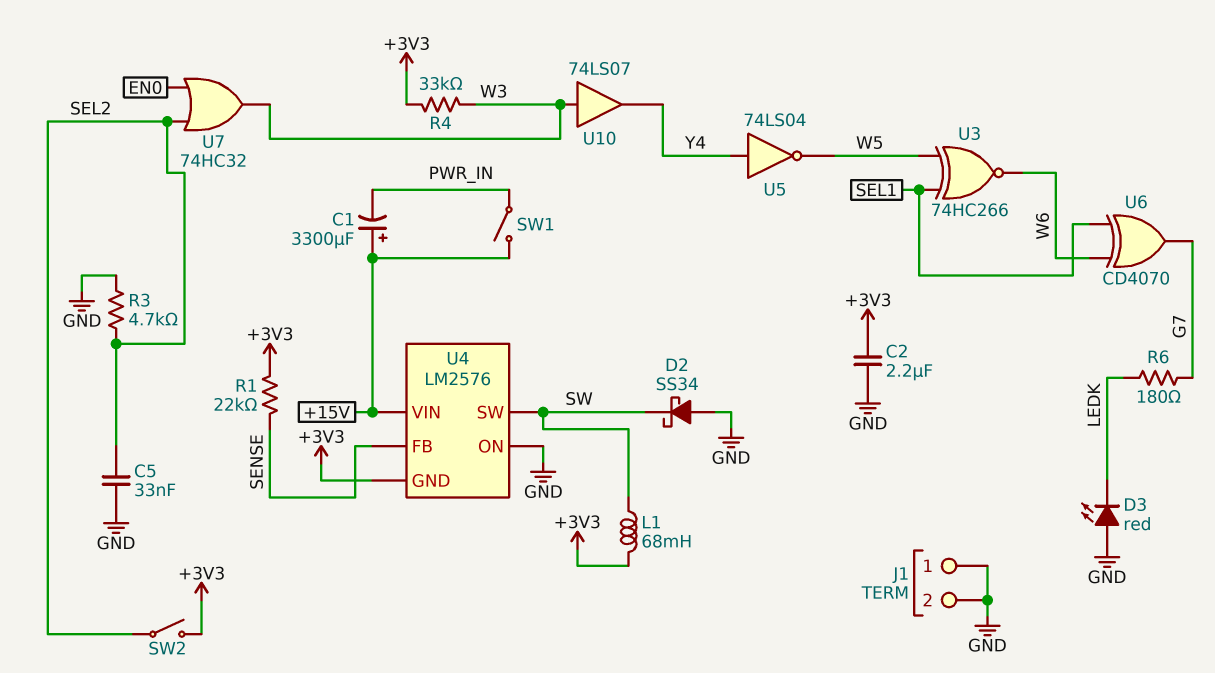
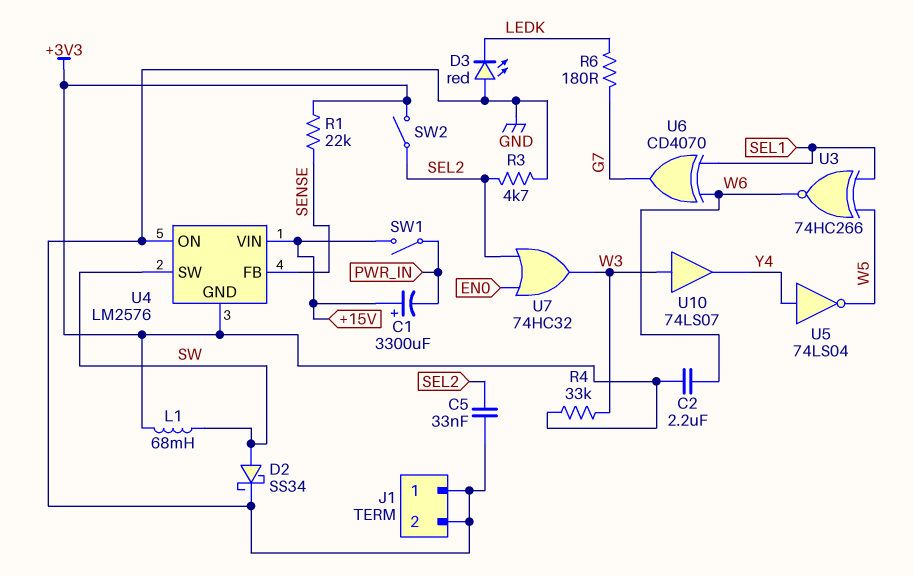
C2: 2.2uF (+3V3, GND) -> 2.2uF (+3V3, W6)
D2: schottky SS34 (A GND, K SW) -> schottky SS34 (A SW, K GND)

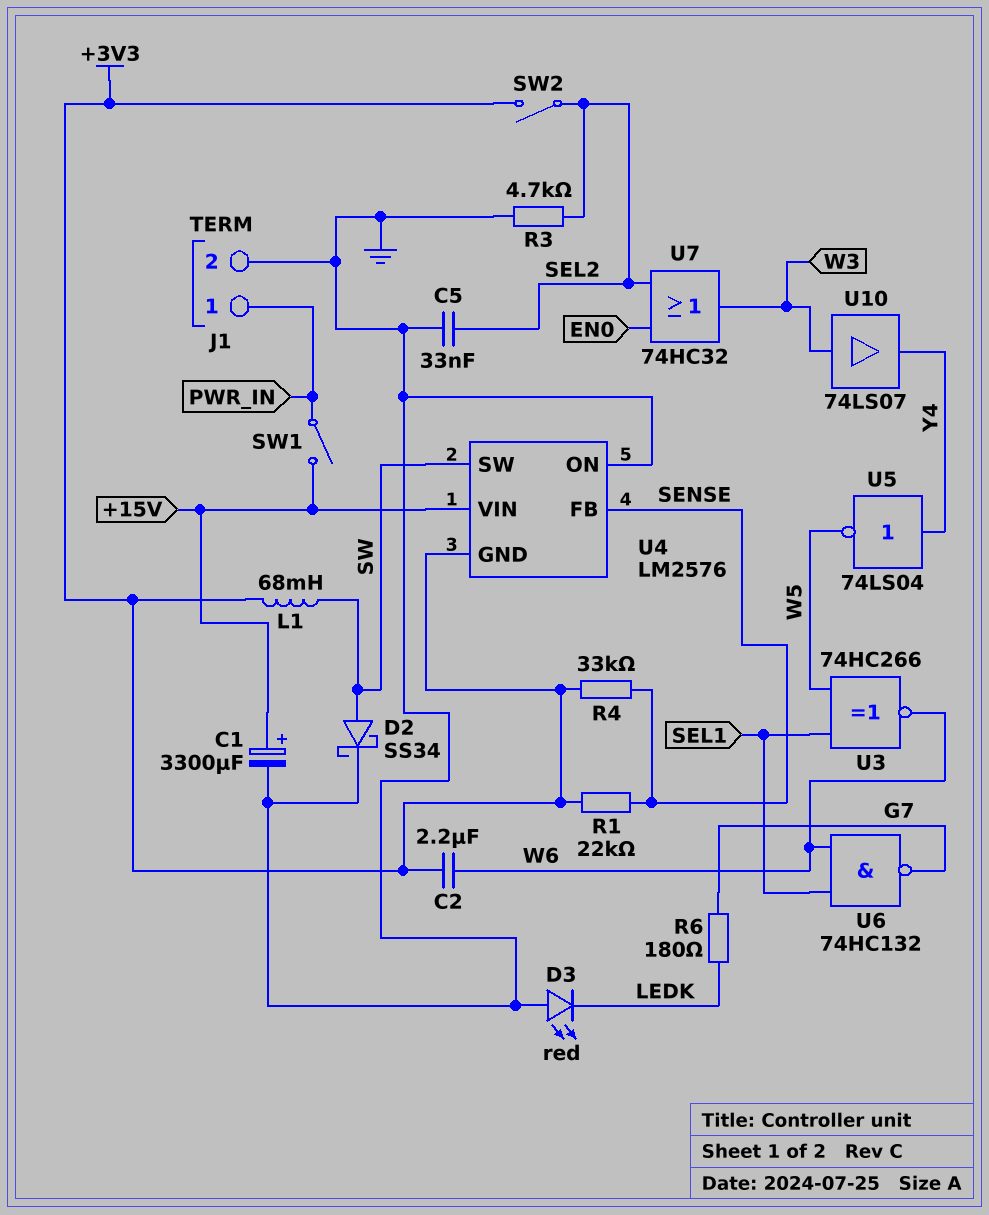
C1: 3300uF (plus +15V, minus PWR_IN) -> 3300uF (plus +15V, minus GND)
J1 pin 1: GND -> PWR_IN
R4: 33k (+3V3, W3) -> 33k (+3V3, SENSE)
U6: XOR CD4070 (in SEL1, in W6, out G7) -> NAND 74HC132 (in SEL1, in W6, out G7)

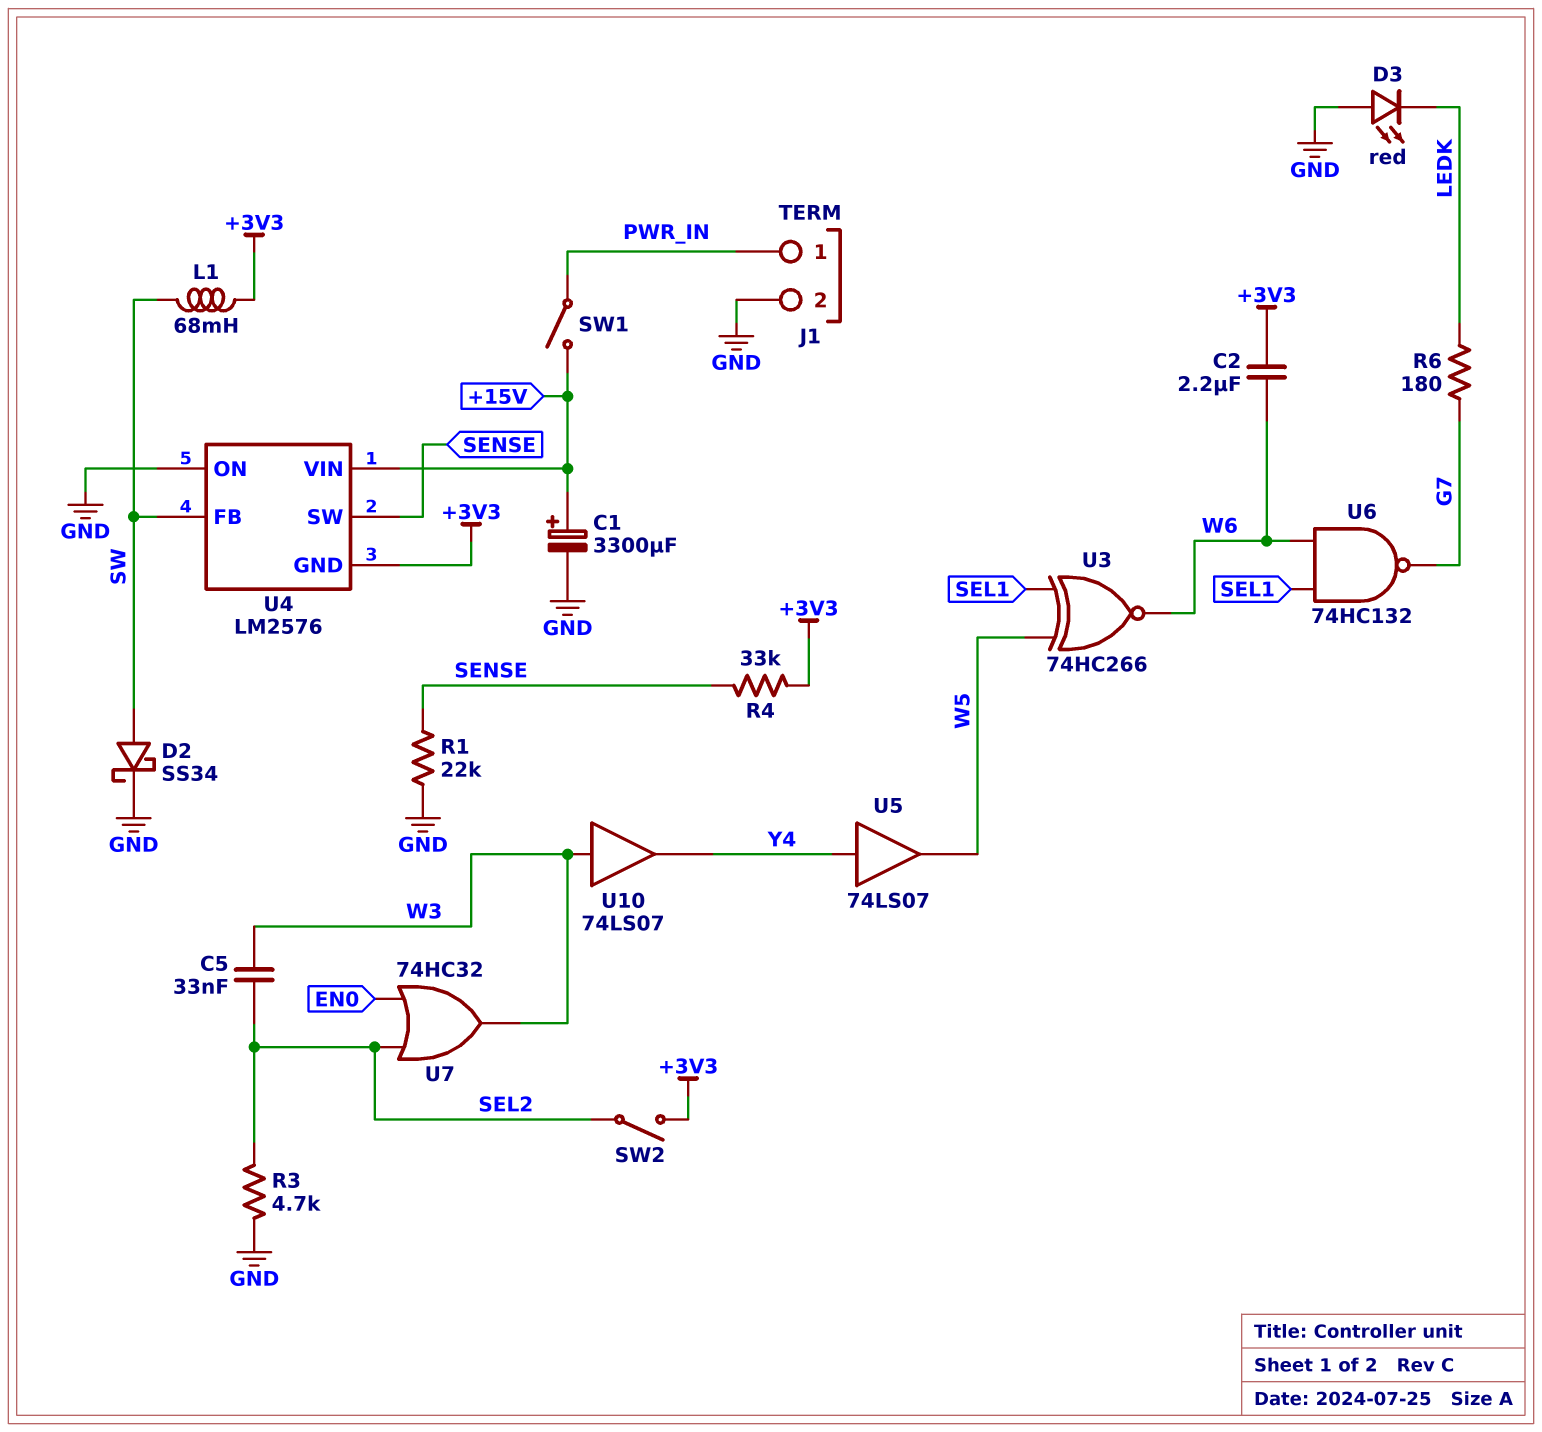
C5: 33nF (GND, SEL2) -> 33nF (SEL2, W3)
R1: 22k (+3V3, SENSE) -> 22k (GND, SENSE)
U4 pin FB: SENSE -> SW
U4 pin SW: SW -> SENSE
U5: NOT 74LS04 (in Y4, out W5) -> buffer 74LS07 (in Y4, out W5)

